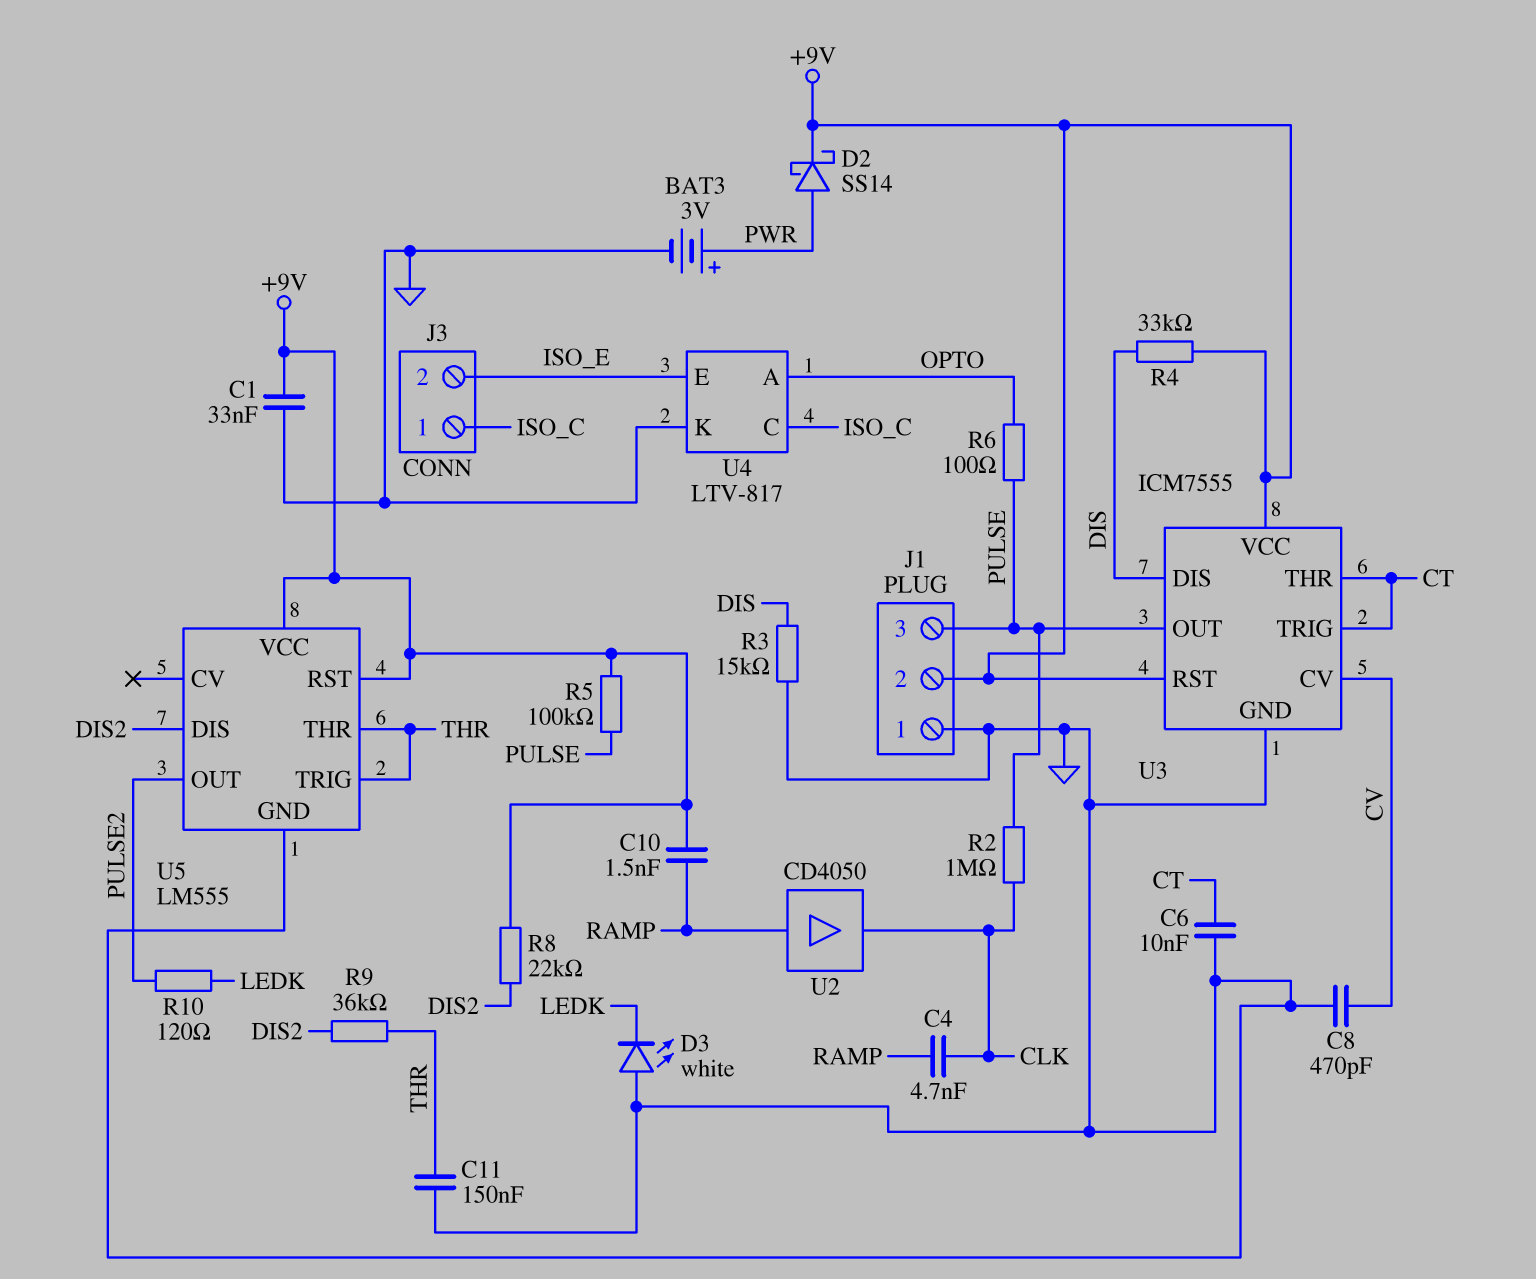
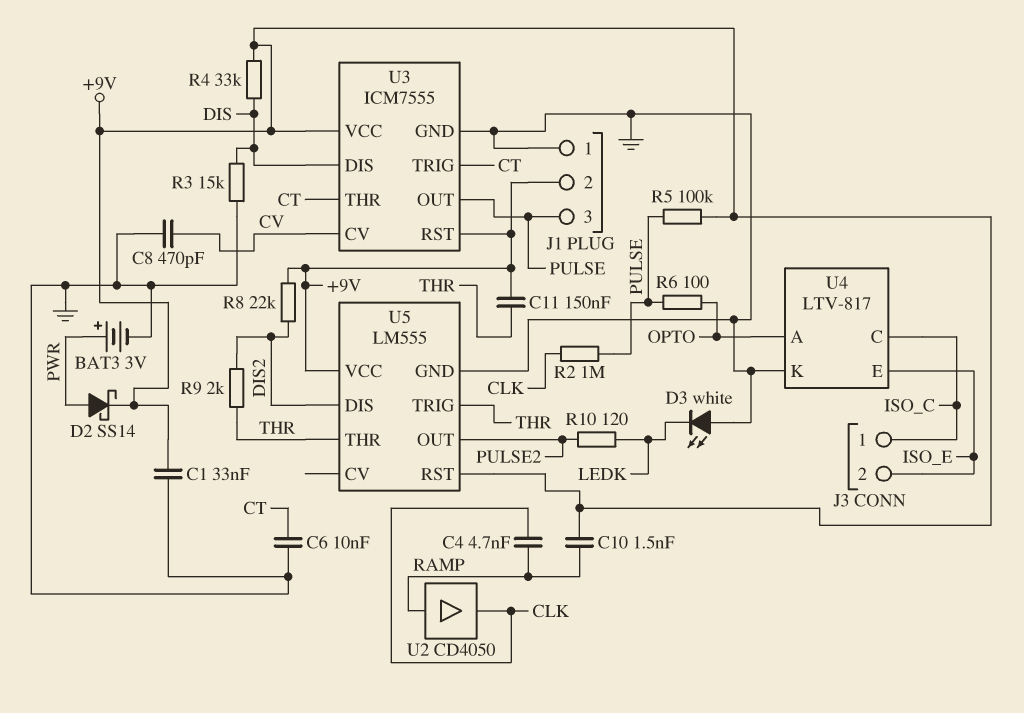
C11: 150nF (GND, THR) -> 150nF (+9V, THR)
R9: 36k (DIS2, THR) -> 2k (DIS2, THR)

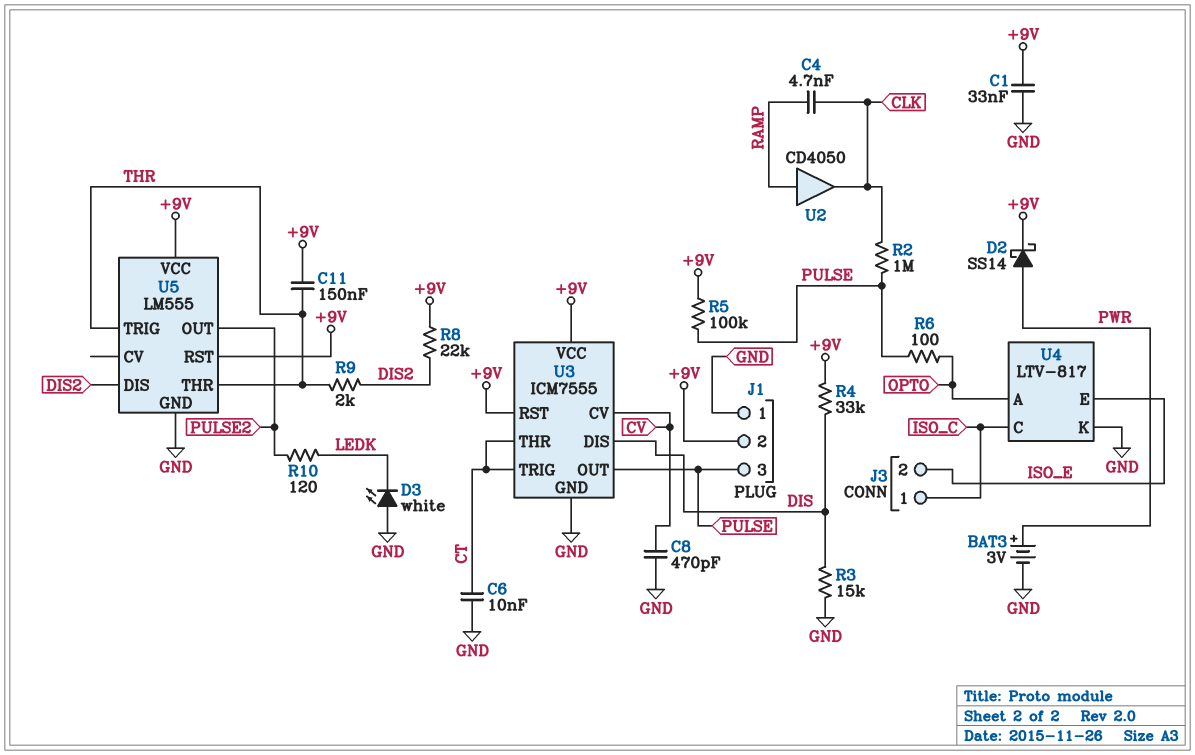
C10: 1.5nF (+9V, RAMP) -> none

